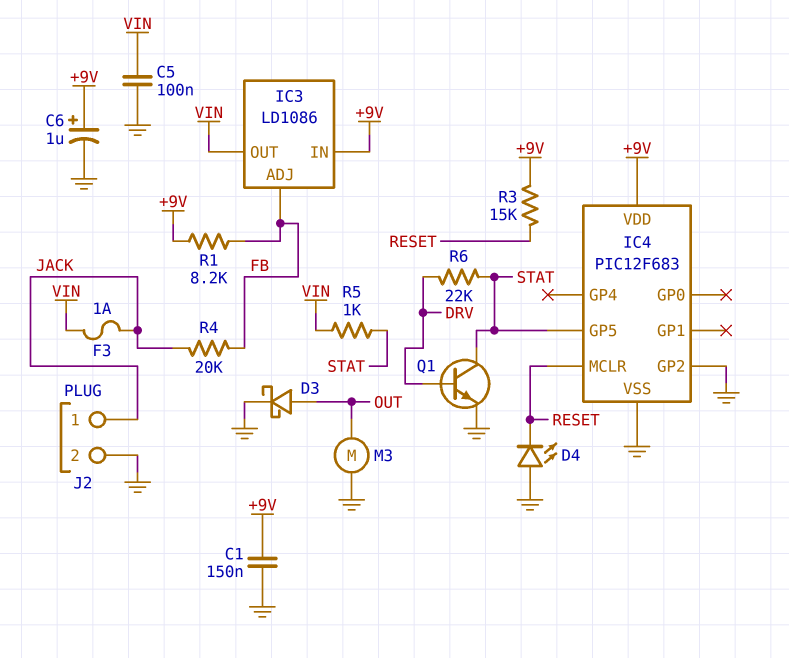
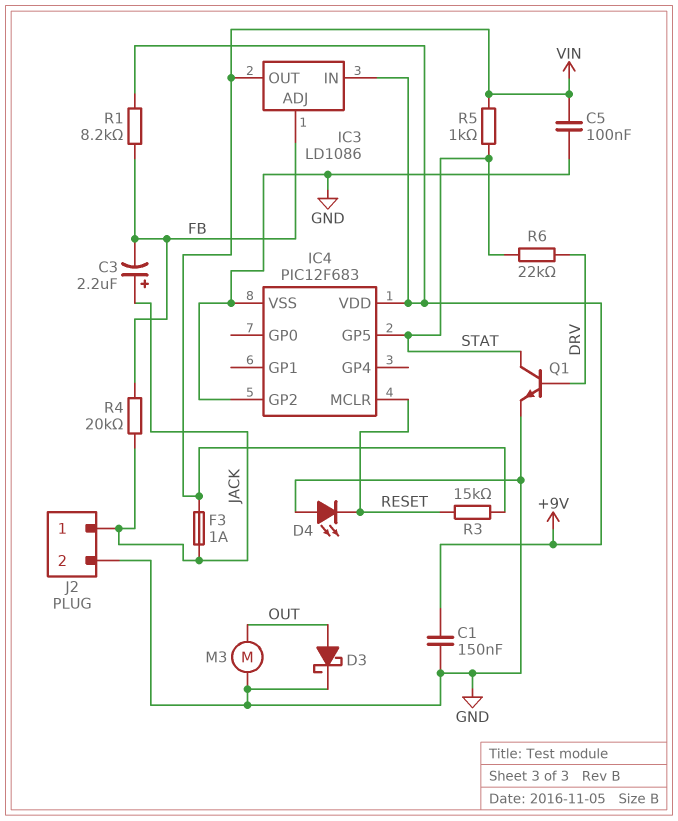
C3: none -> 2.2uF (plus JACK, minus FB)
C6: 1uF (plus +9V, minus GND) -> none
R3: 15k (+9V, RESET) -> 15k (RESET, VIN)

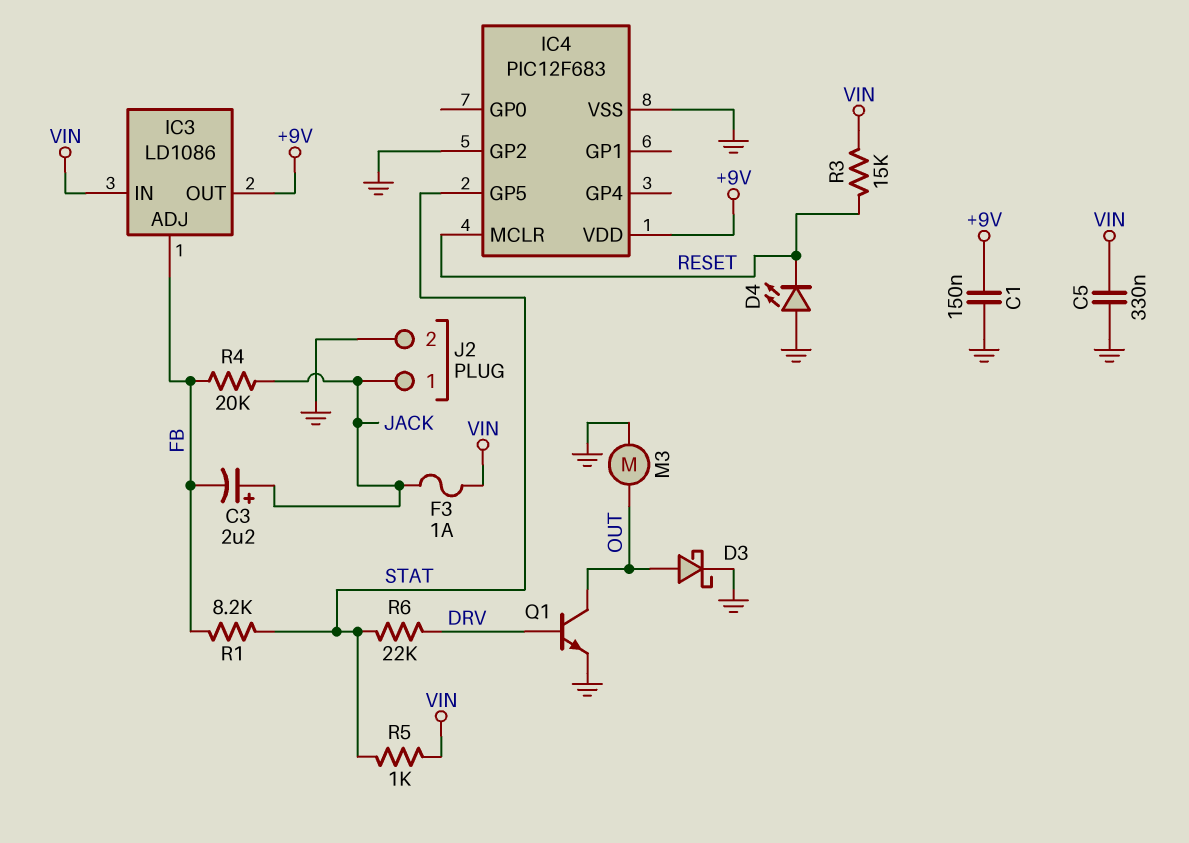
C5: 100nF (GND, VIN) -> 330nF (GND, VIN)
IC3 pin IN: +9V -> VIN
IC3 pin OUT: VIN -> +9V
Q1: NPN (B DRV, C STAT, E GND) -> NPN (B DRV, C OUT, E GND)
R1: 8.2k (+9V, FB) -> 8.2k (FB, STAT)

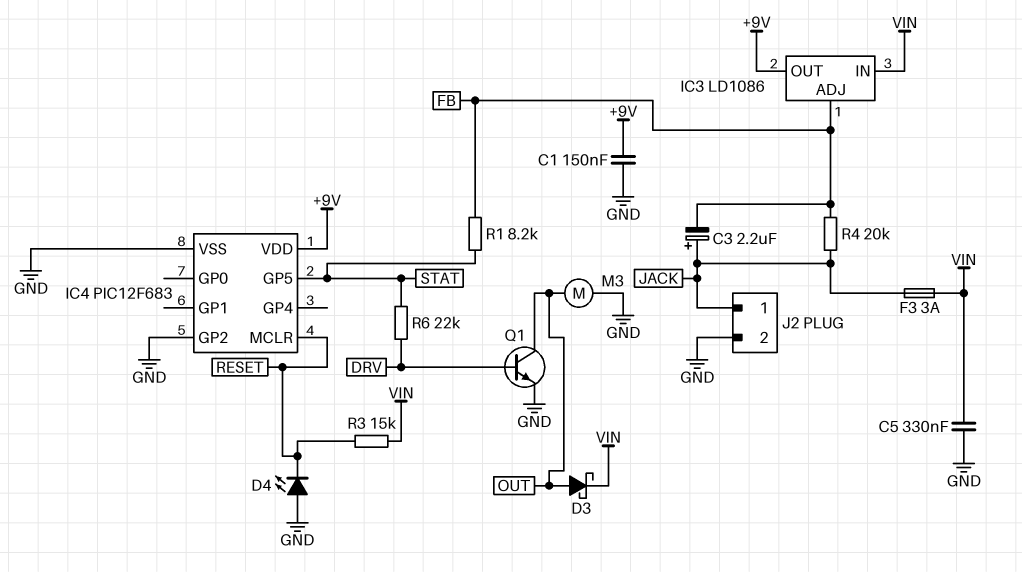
D3: schottky (A OUT, K GND) -> schottky (A OUT, K VIN)
F3: 1A (JACK, VIN) -> 3A (JACK, VIN)
R5: 1k (STAT, VIN) -> none

